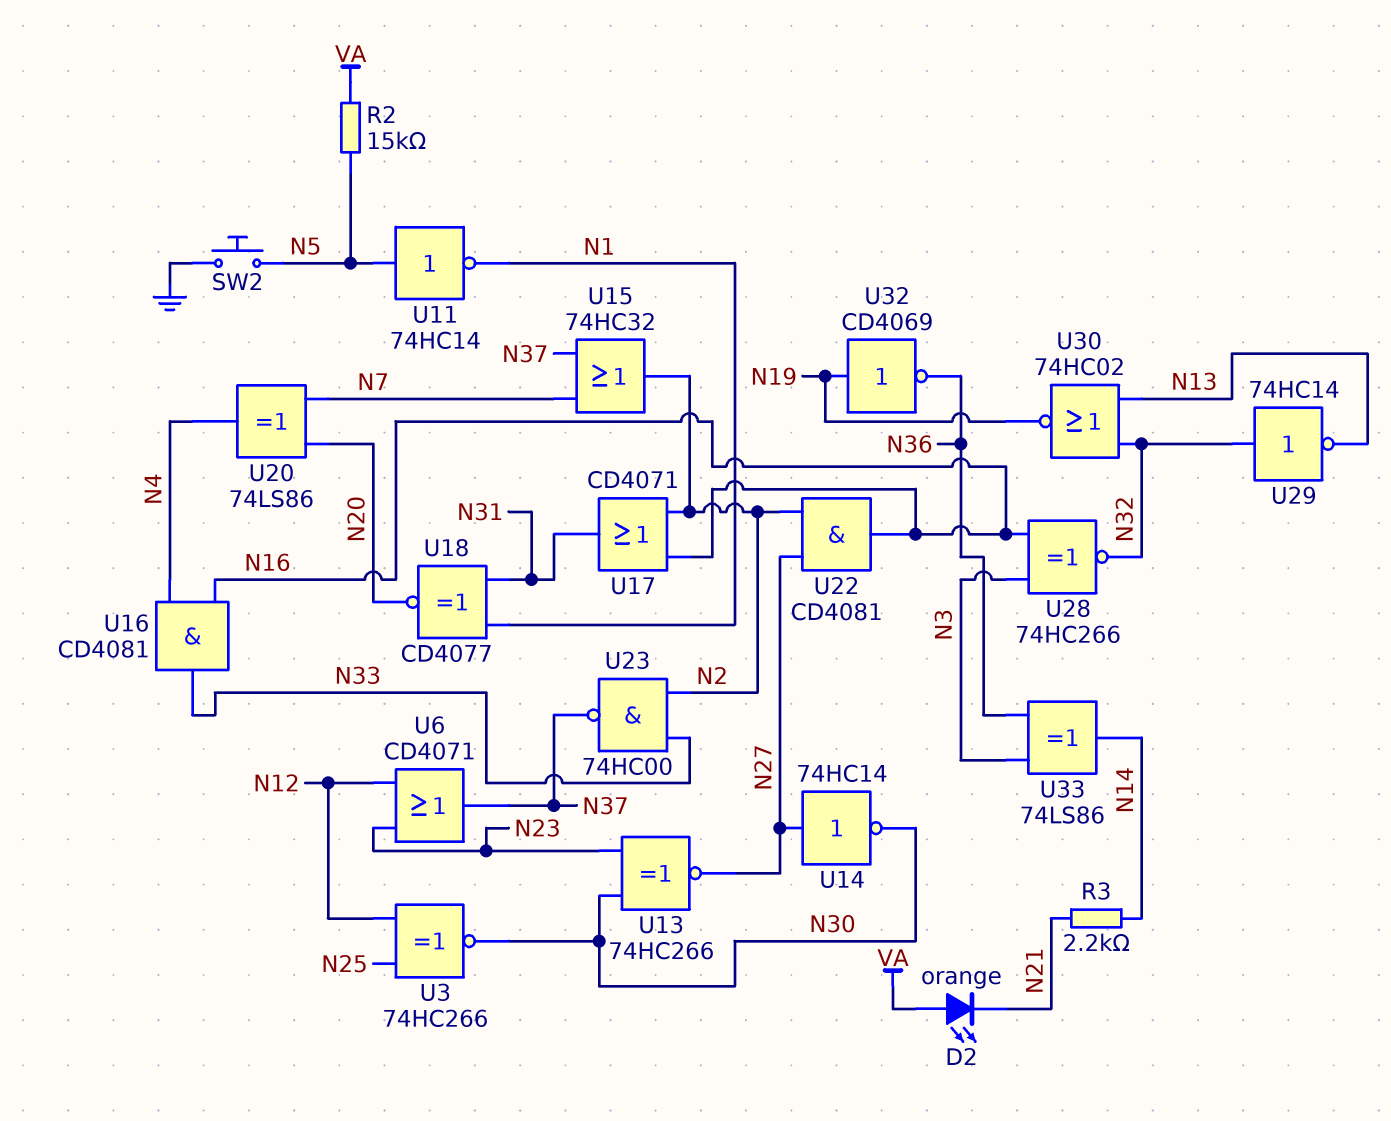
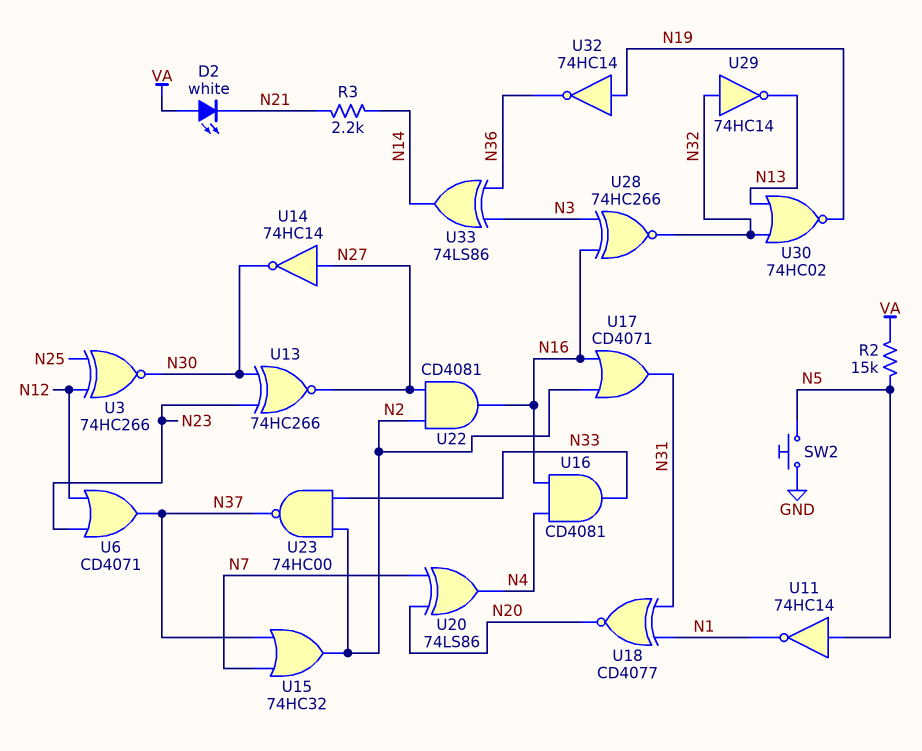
D2: LED orange (A VA, K N21) -> LED white (A VA, K N21)
U32: NOT CD4069 (in N19, out N36) -> NOT 74HC14 (in N19, out N36)

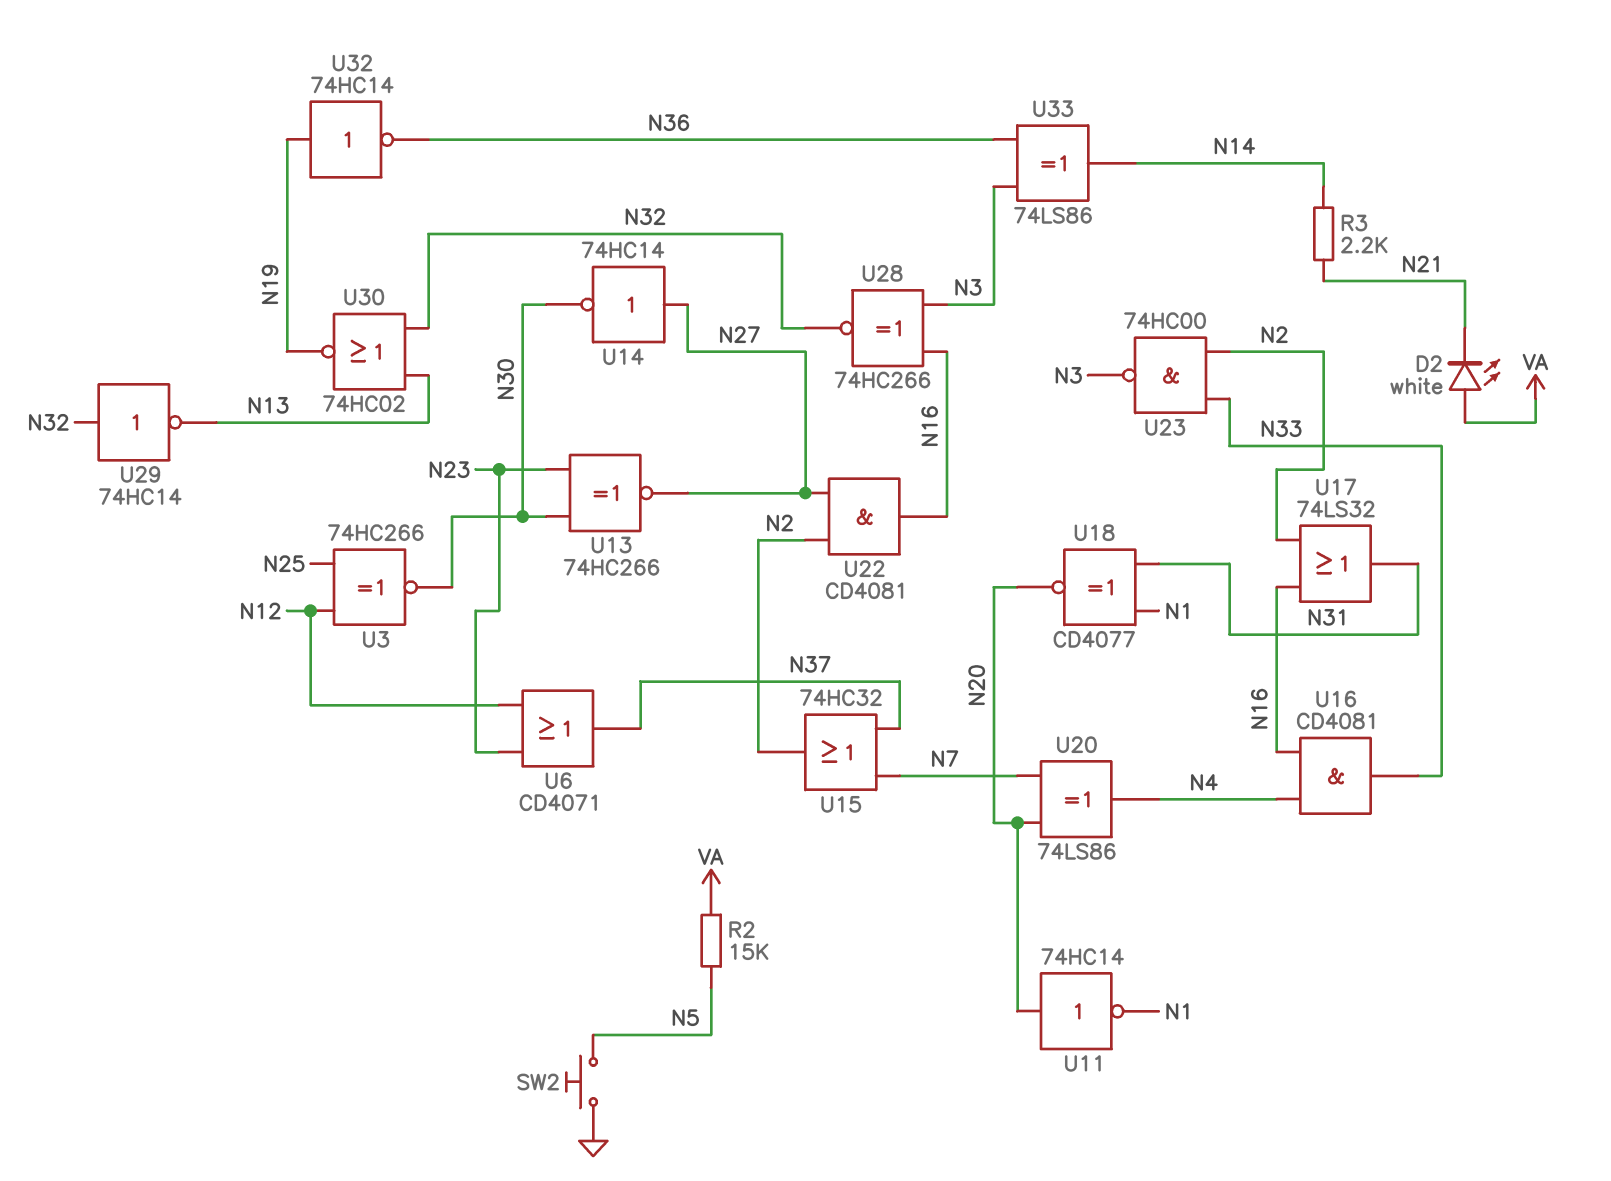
U11: NOT 74HC14 (in N5, out N1) -> NOT 74HC14 (in N20, out N1)
U17: OR CD4071 (in N2, in N16, out N31) -> OR 74LS32 (in N2, in N16, out N31)
U23: NAND 74HC00 (in N2, in N33, out N37) -> NAND 74HC00 (in N2, in N33, out N3)

